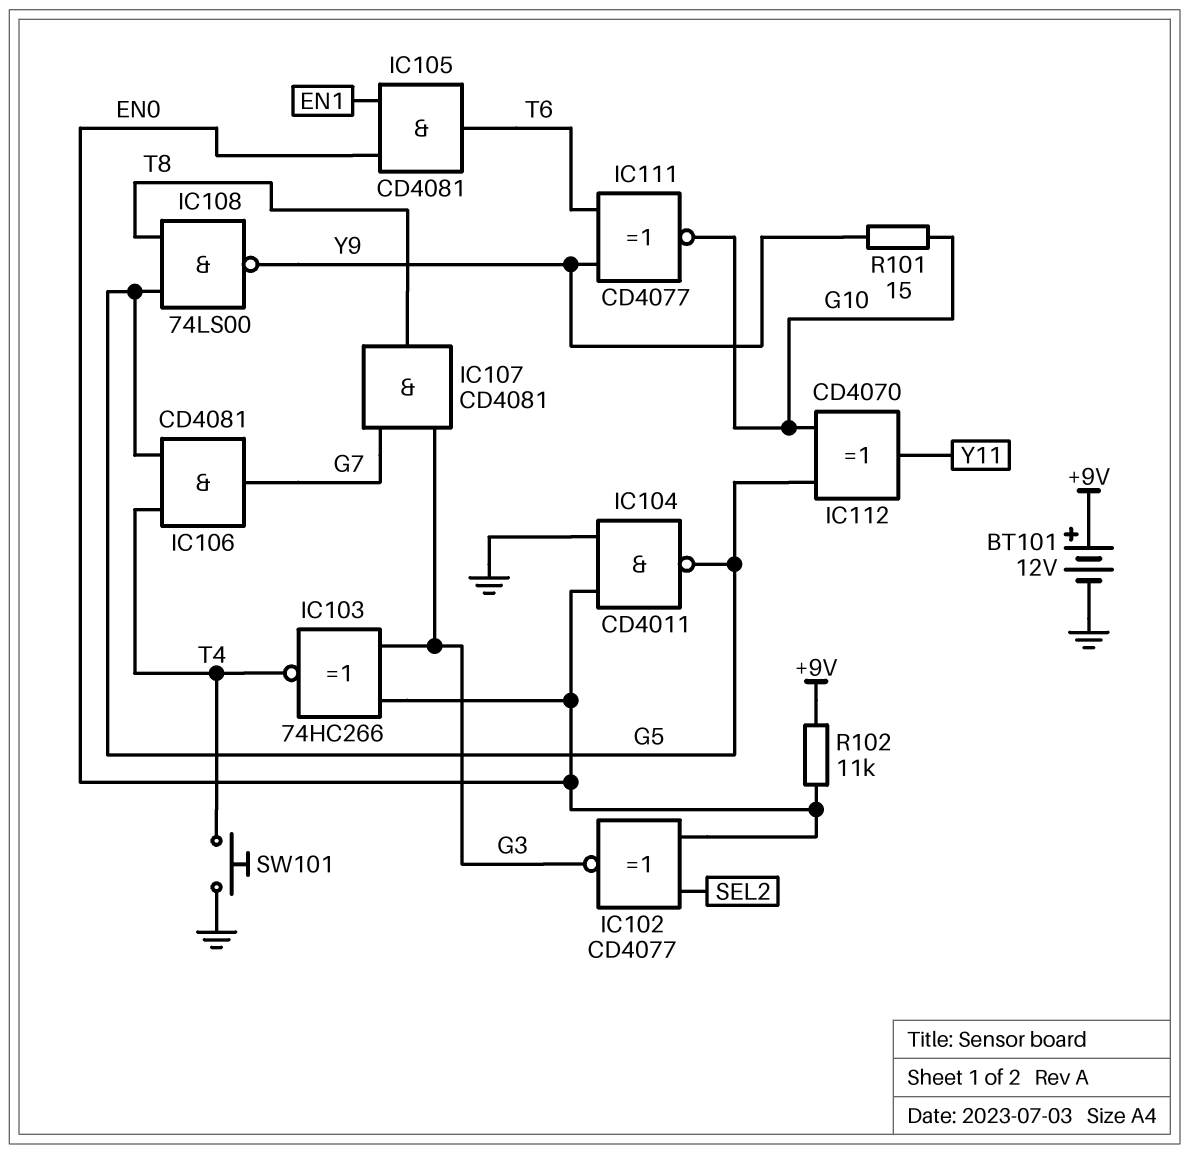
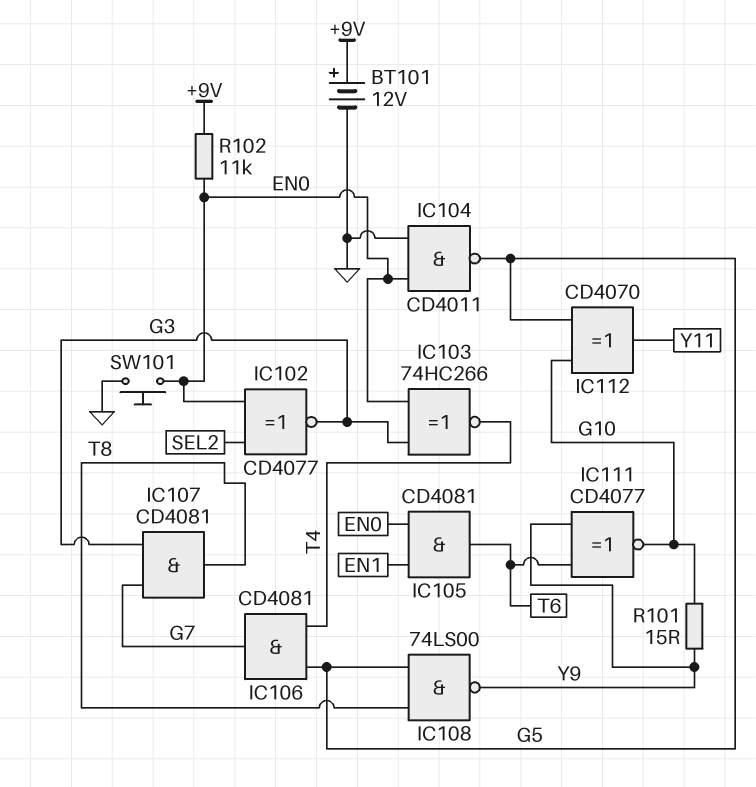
SW101: button (GND, T4) -> button (EN0, GND)

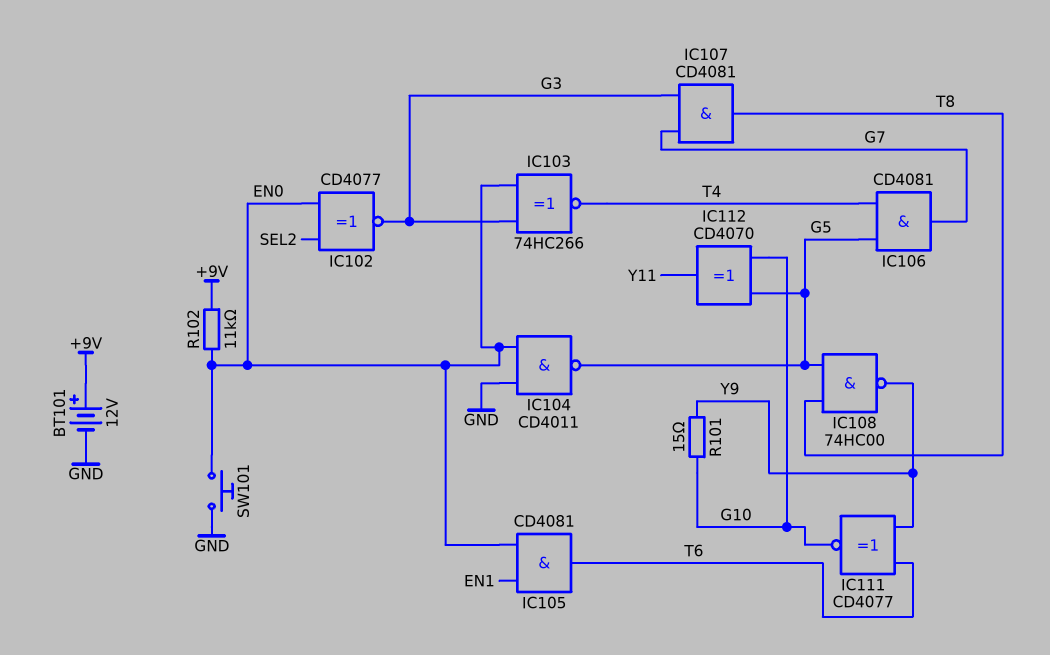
IC108: NAND 74LS00 (in G5, in T8, out Y9) -> NAND 74HC00 (in G5, in T8, out Y9)

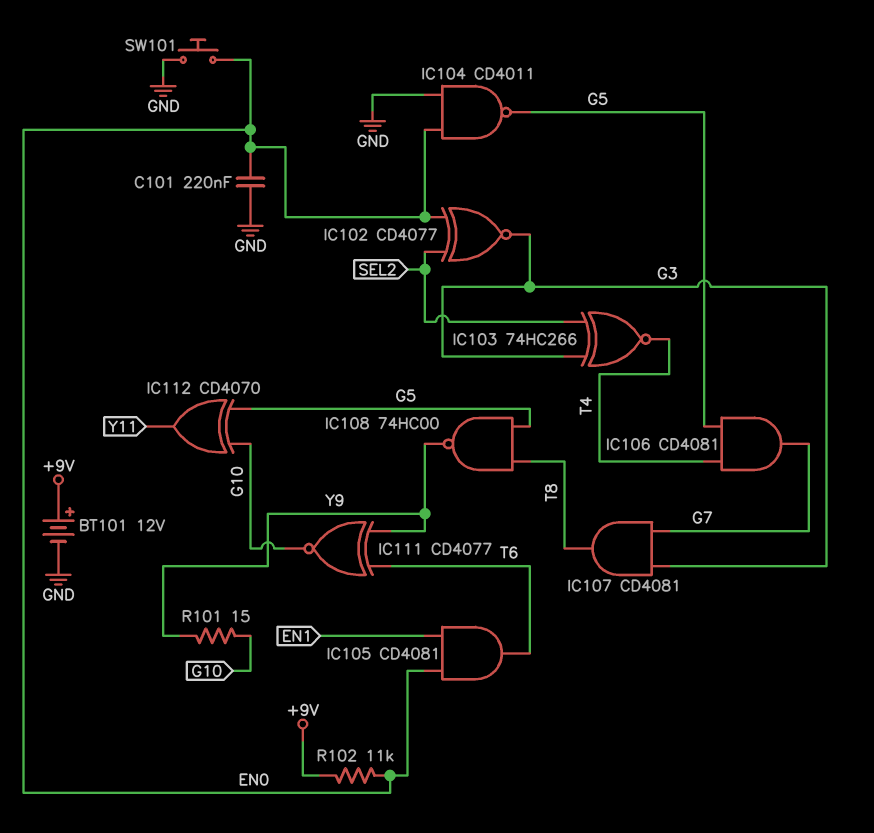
C101: none -> 220nF (EN0, GND)
IC103: XNOR 74HC266 (in EN0, in G3, out T4) -> XNOR 74HC266 (in G3, in SEL2, out T4)

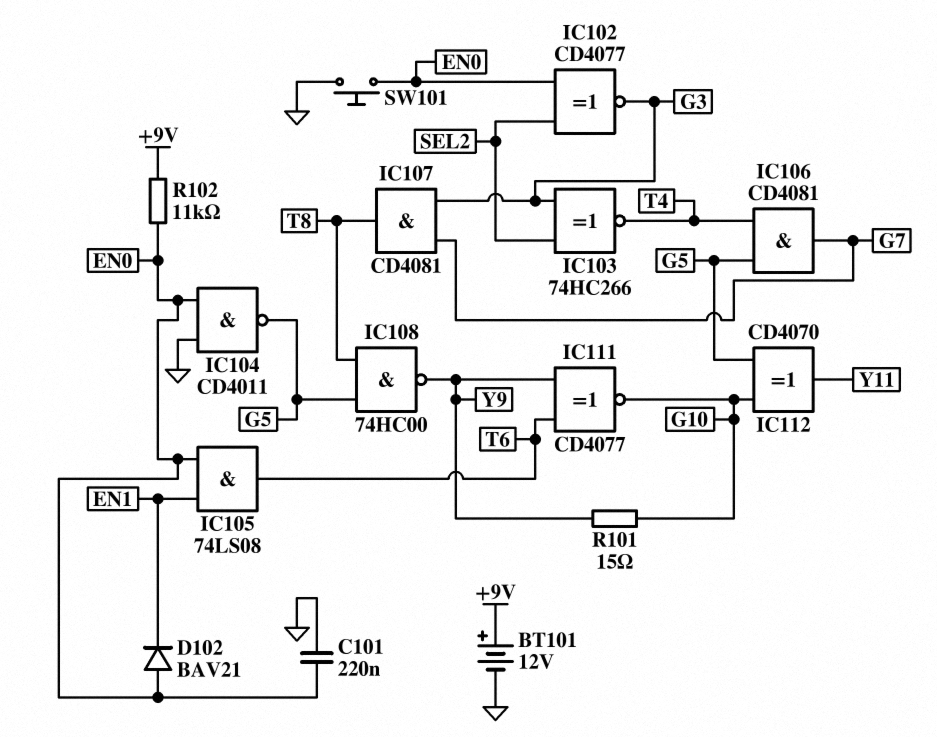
D102: none -> diode BAV21 (A EN0, K EN1)
IC105: AND CD4081 (in EN0, in EN1, out T6) -> AND 74LS08 (in EN0, in EN1, out T6)

